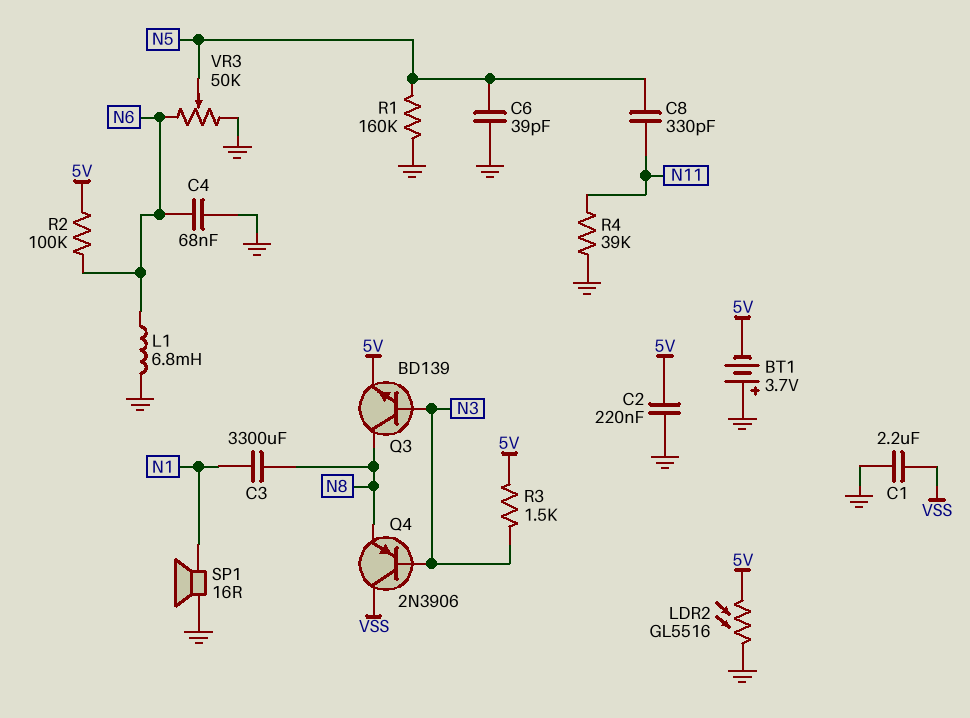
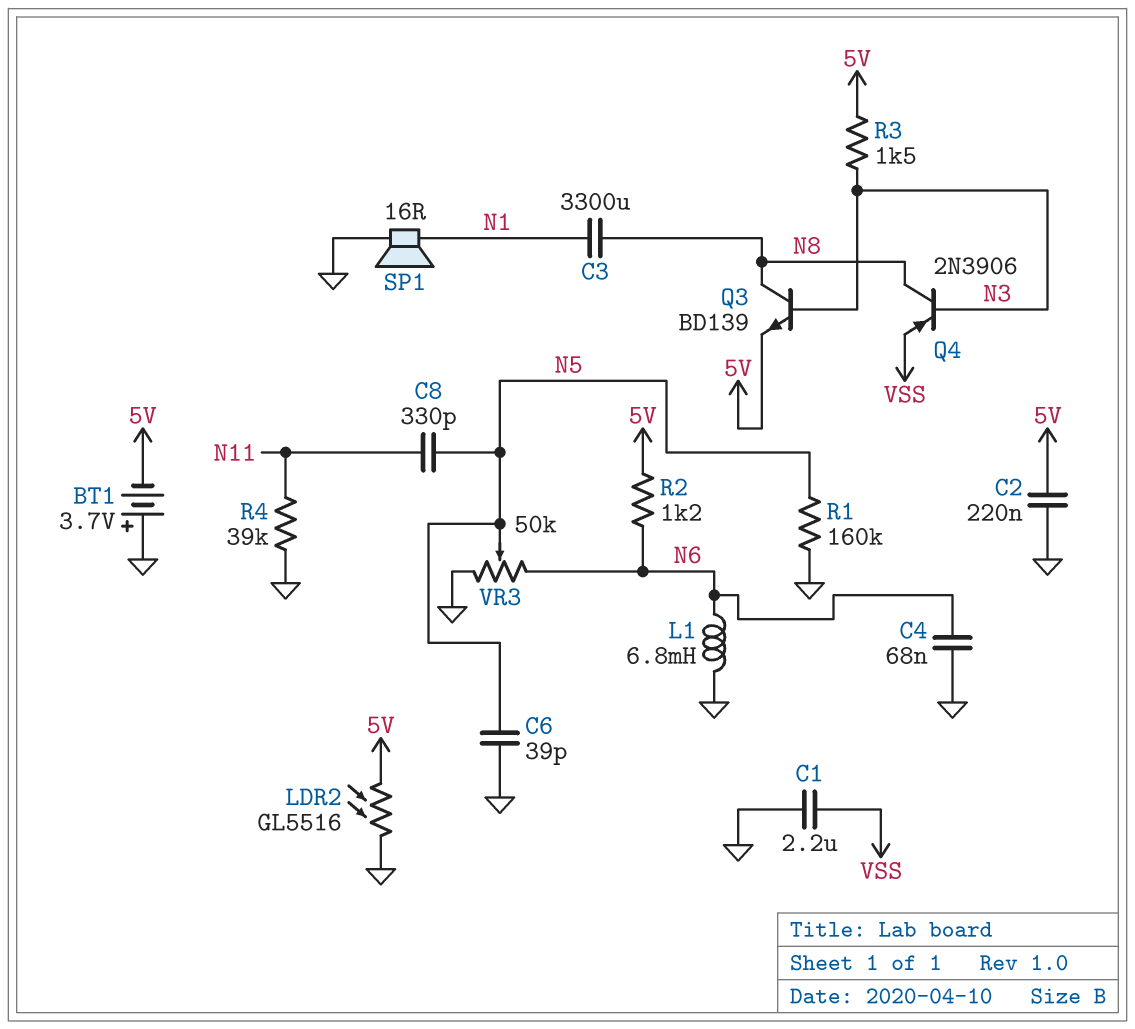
Q4: PNP 2N3906 (B N3, C VSS, E N8) -> PNP 2N3906 (B N3, C N8, E VSS)
R2: 100k (5V, N6) -> 1.2k (5V, N6)

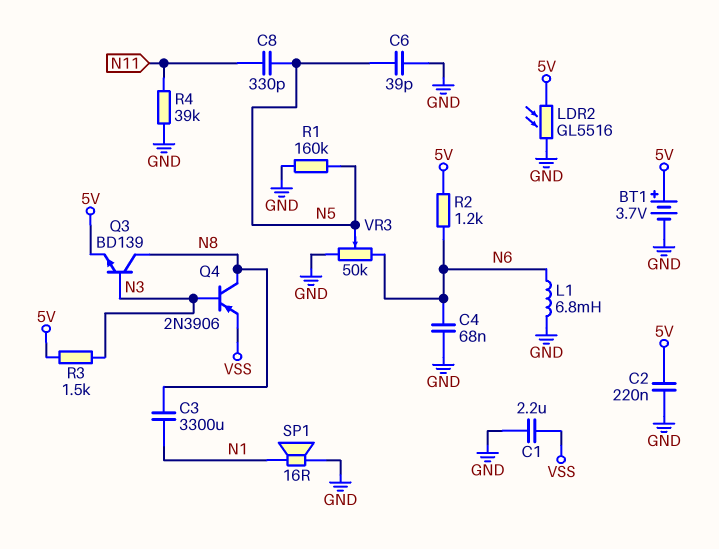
BT1: 3.7V (plus GND, minus 5V) -> 3.7V (plus 5V, minus GND)

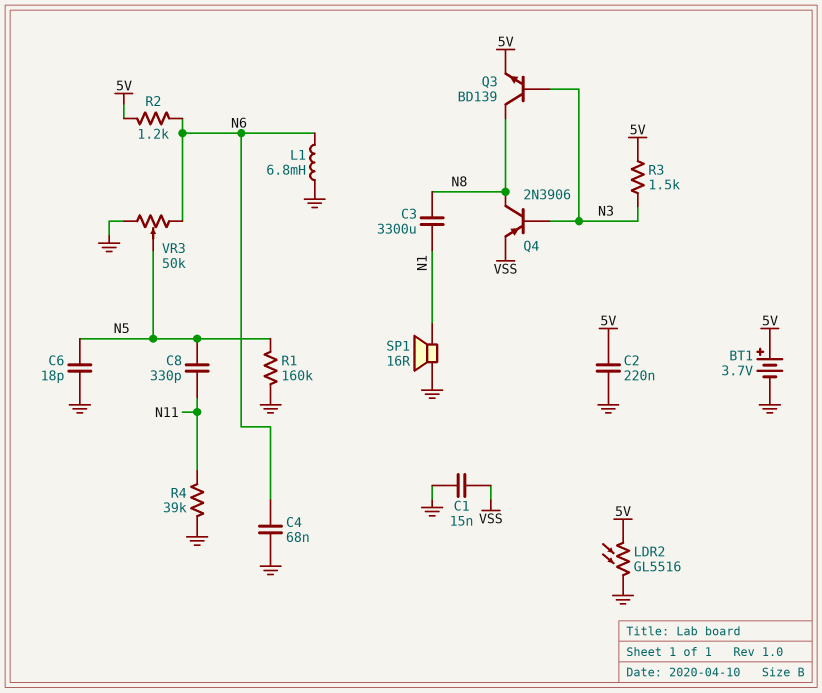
C1: 2.2uF (GND, VSS) -> 15nF (GND, VSS)
C6: 39pF (GND, N5) -> 18pF (GND, N5)

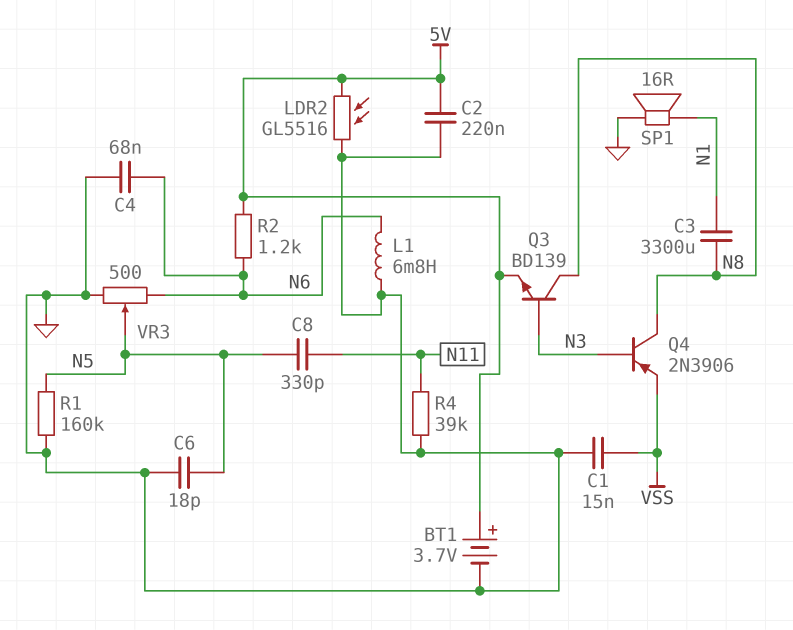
R3: 1.5k (5V, N3) -> none
VR3: 50k (GND, N6, wiper N5) -> 500 (GND, N6, wiper N5)

